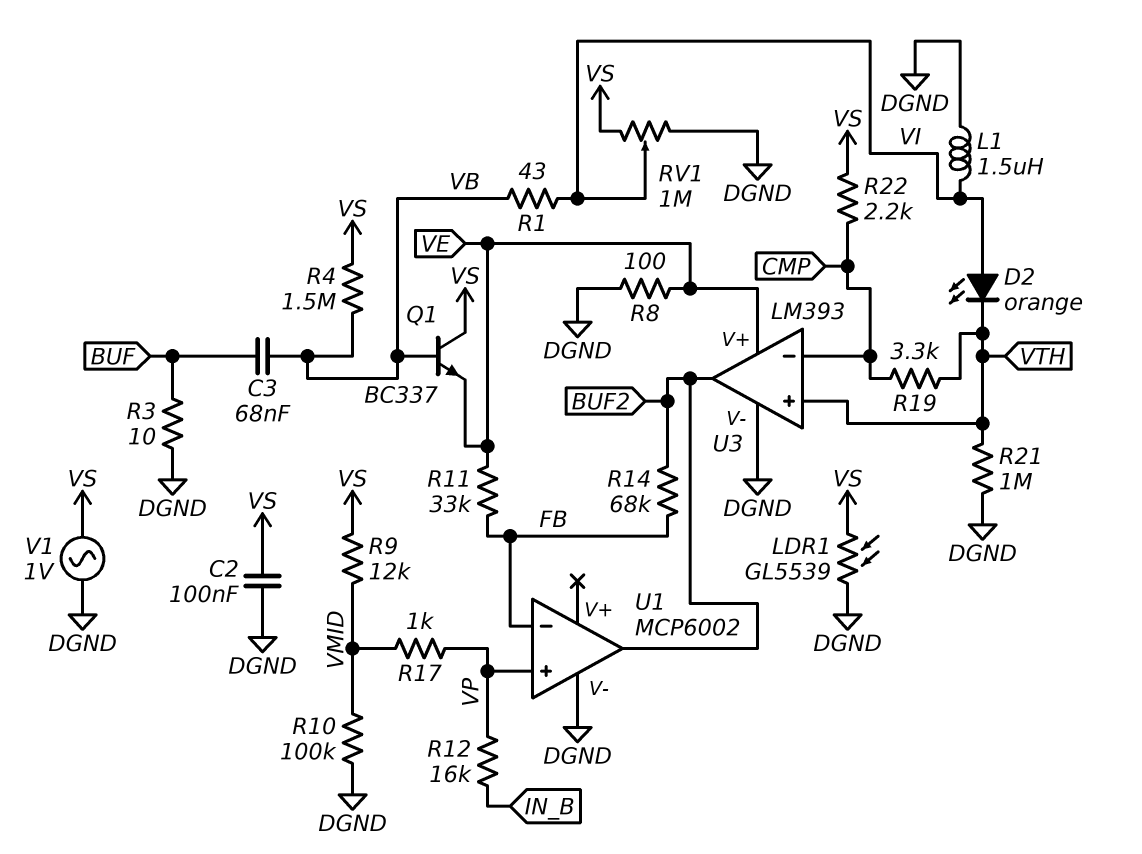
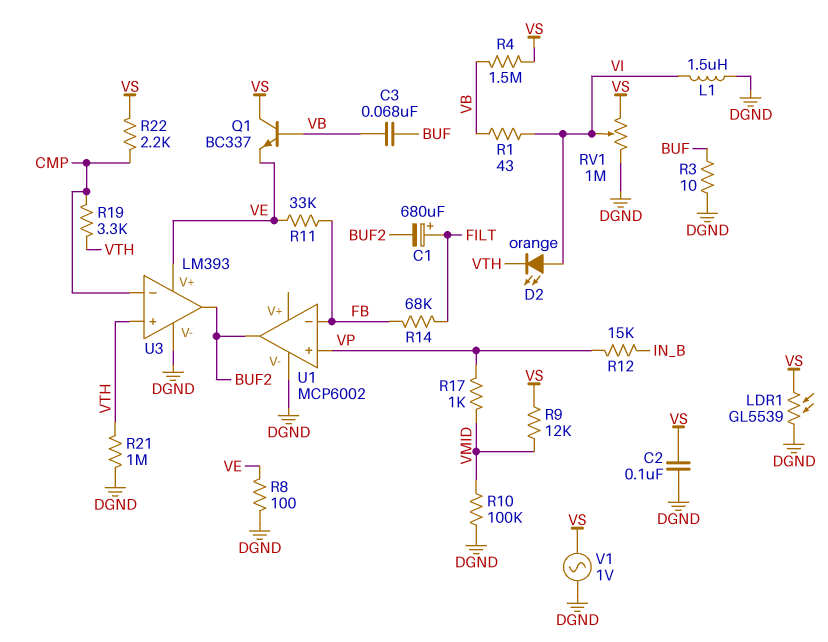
C1: none -> 680uF (plus FILT, minus BUF2)
R12: 16k (IN_B, VP) -> 15k (IN_B, VP)
R14: 68k (BUF2, FB) -> 68k (FB, FILT)

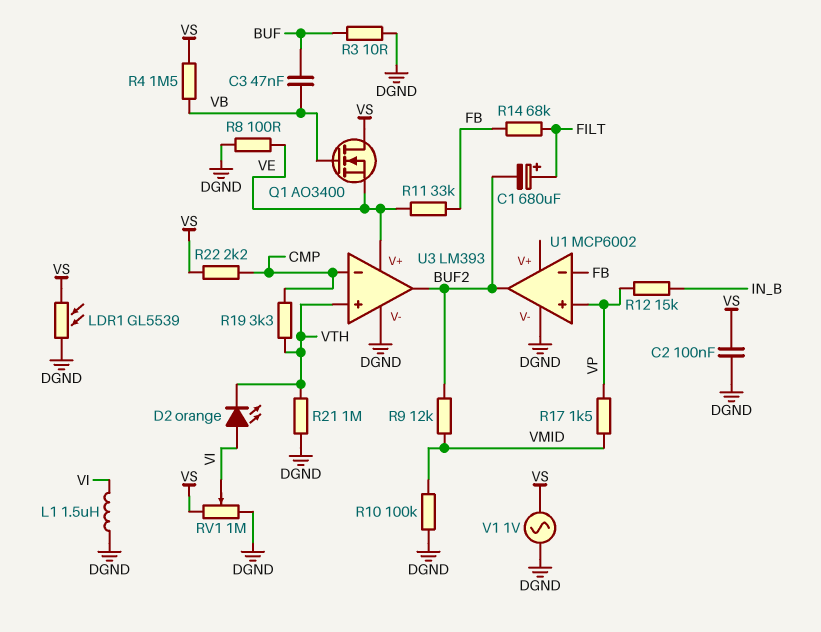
C3: 68nF (BUF, VB) -> 47nF (BUF, VB)
Q1: NPN BC337 (B VB, C VS, E VE) -> NMOS AO3400 (G VB, D VS, S VE)
R1: 43 (VB, VI) -> none
R9: 12k (VMID, VS) -> 12k (BUF2, VMID)
R17: 1k (VMID, VP) -> 1.5k (VMID, VP)

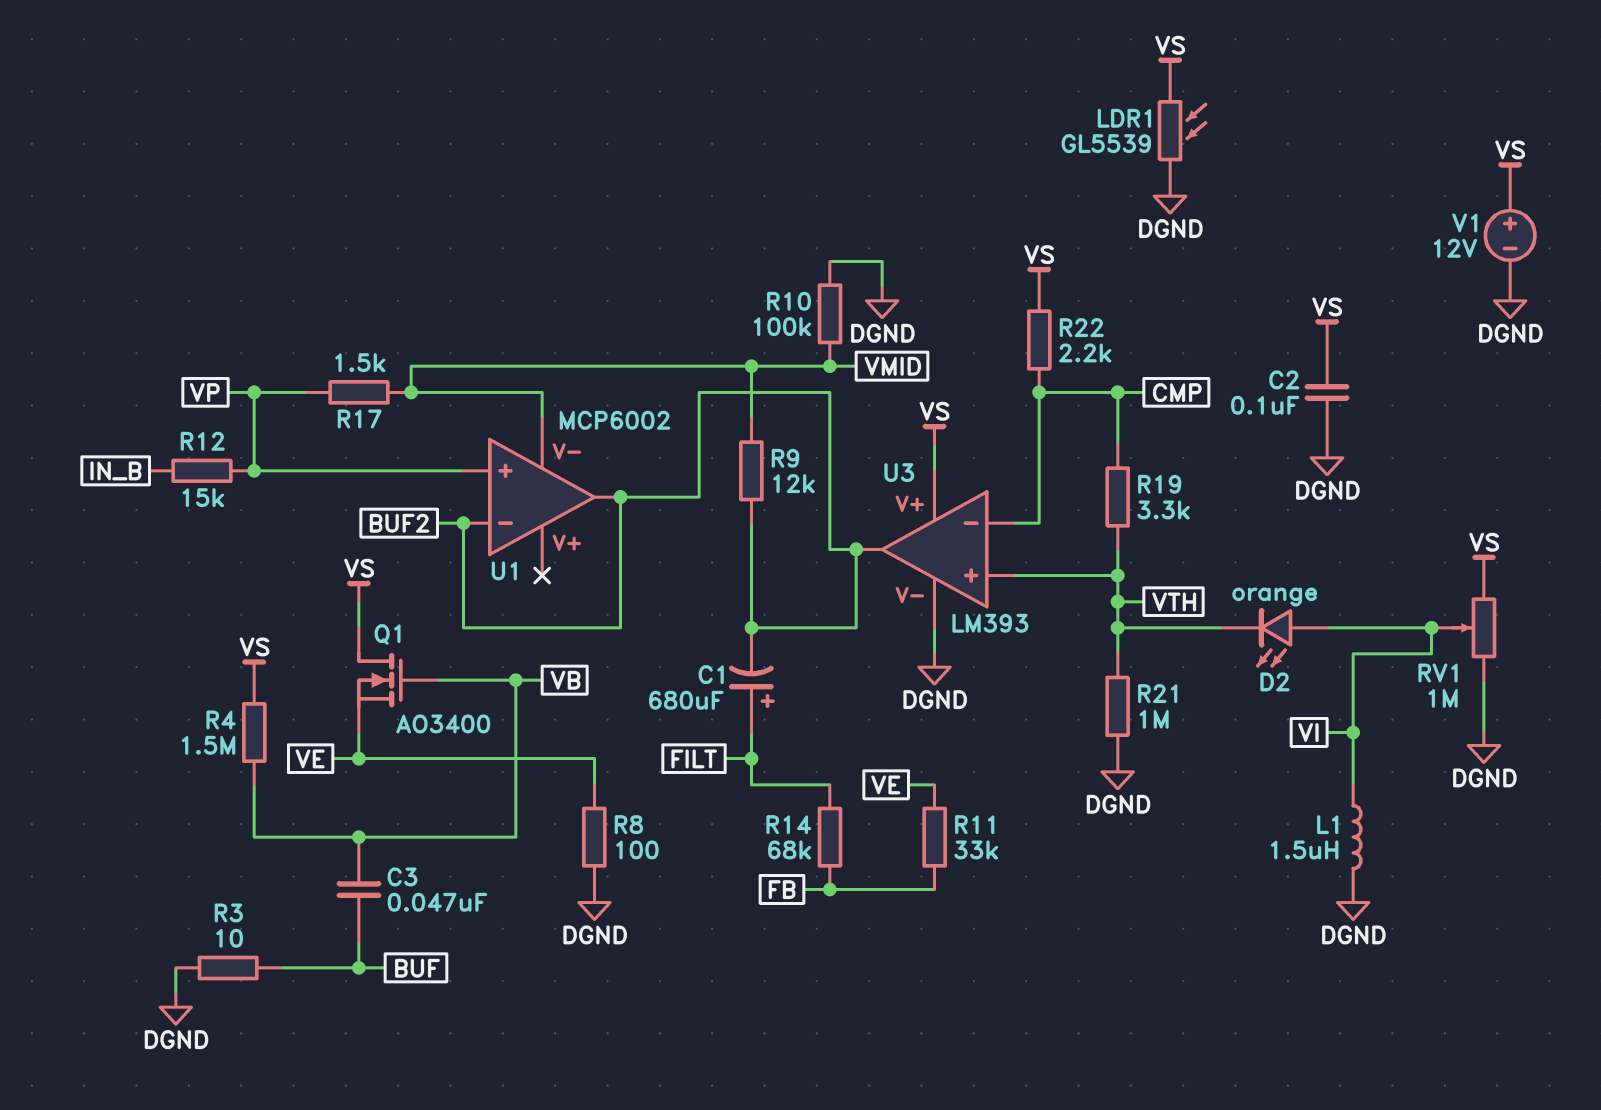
U1 pin V-: DGND -> VMID
U1 pin in-: FB -> BUF2
U3 pin V+: VE -> VS
V1: AC 1V (DGND, VS) -> 12V (plus VS, minus DGND)

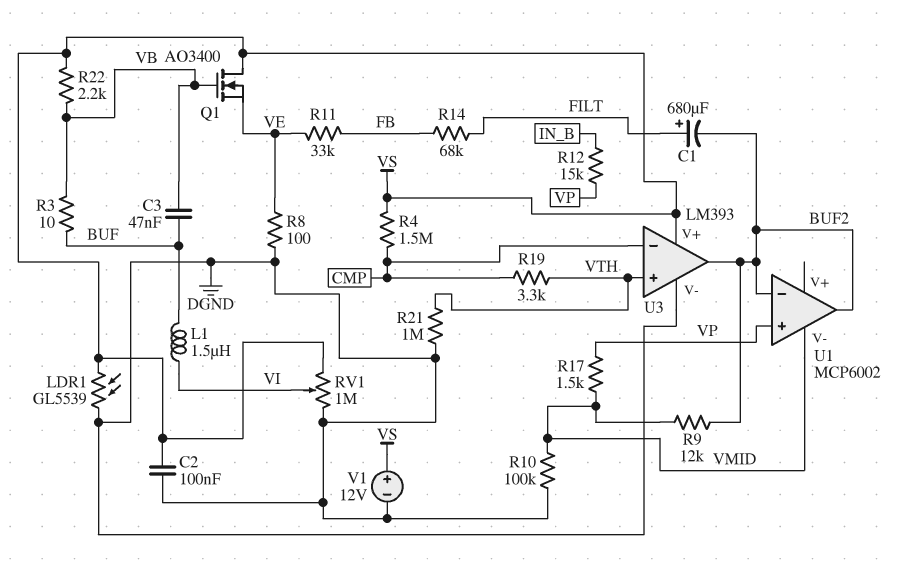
D2: LED orange (A VI, K VTH) -> none
L1: 1.5uH (DGND, VI) -> 1.5uH (BUF, VI)
R3: 10 (BUF, DGND) -> 10 (BUF, VB)
R4: 1.5M (VB, VS) -> 1.5M (CMP, VS)
R22: 2.2k (CMP, VS) -> 2.2k (VB, VS)

